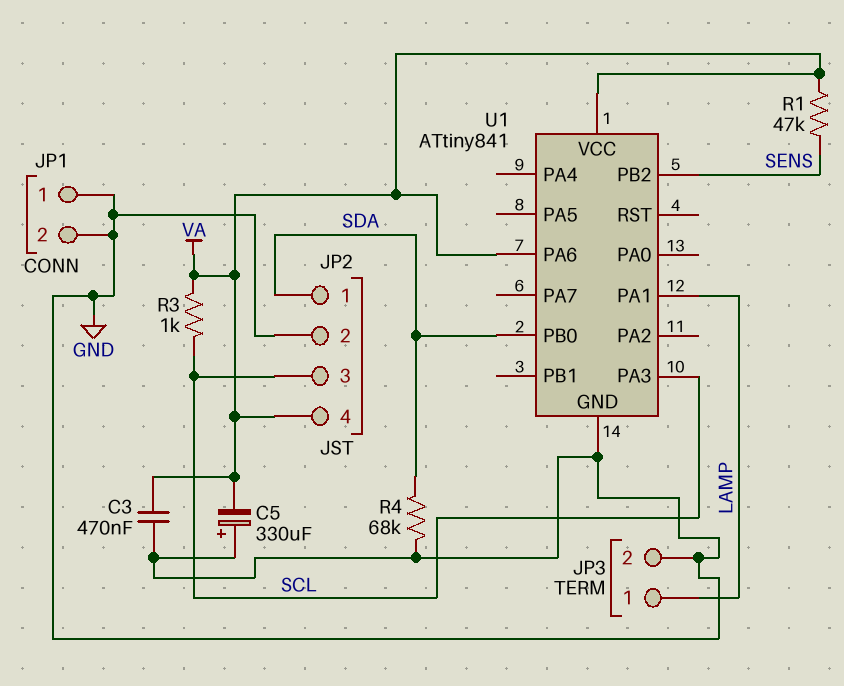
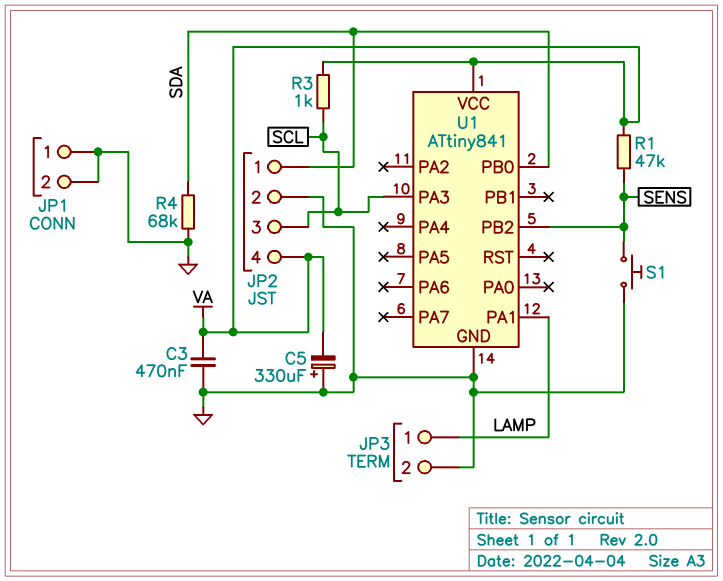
S1: none -> button (GND, SENS)
U1 pin PA6: VA -> none

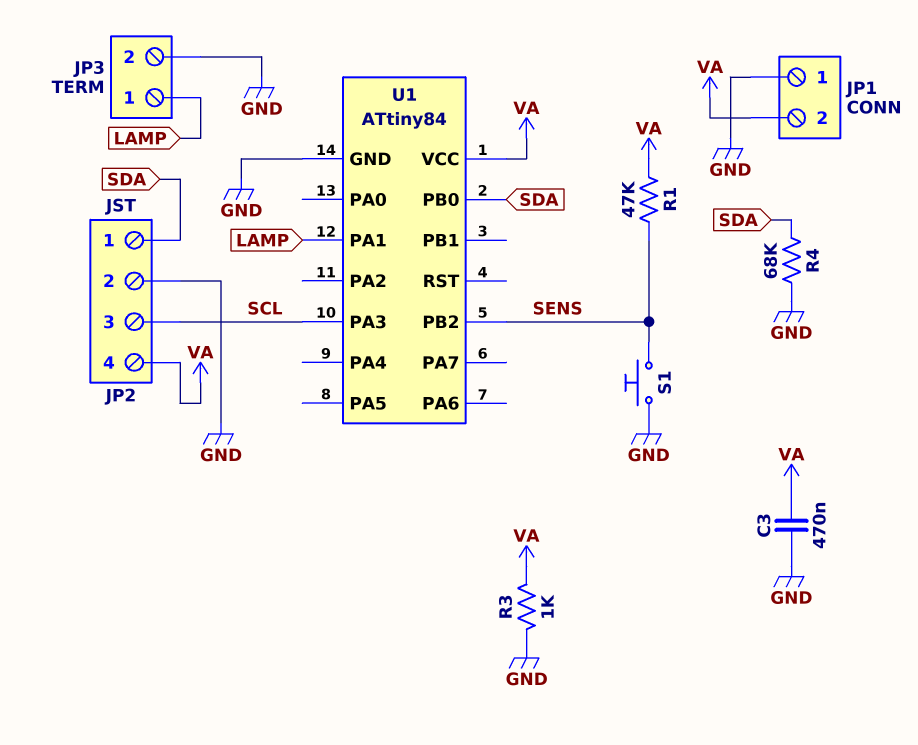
C5: 330uF (plus GND, minus VA) -> none
JP1 pin 2: GND -> VA
R3: 1k (SCL, VA) -> 1k (GND, VA)
U1: ATtiny841 -> ATtiny84

